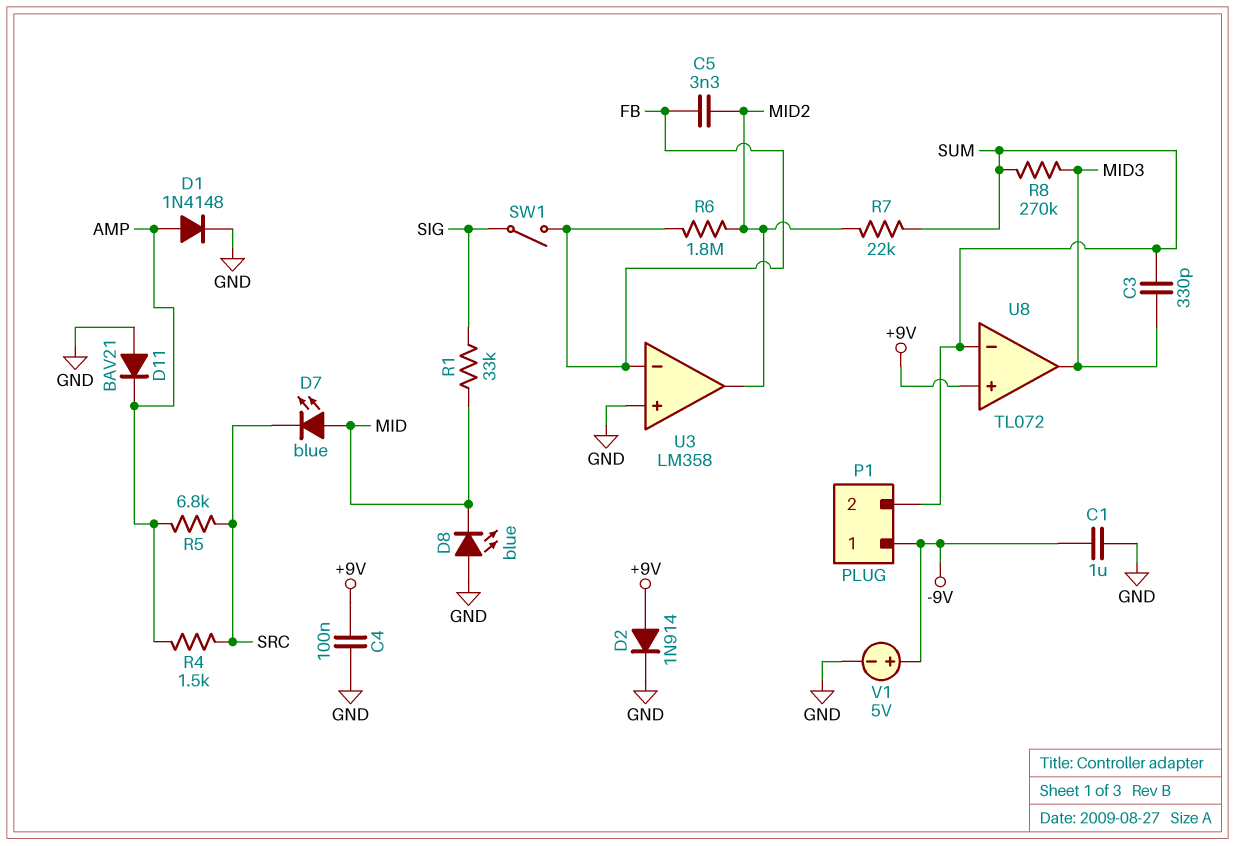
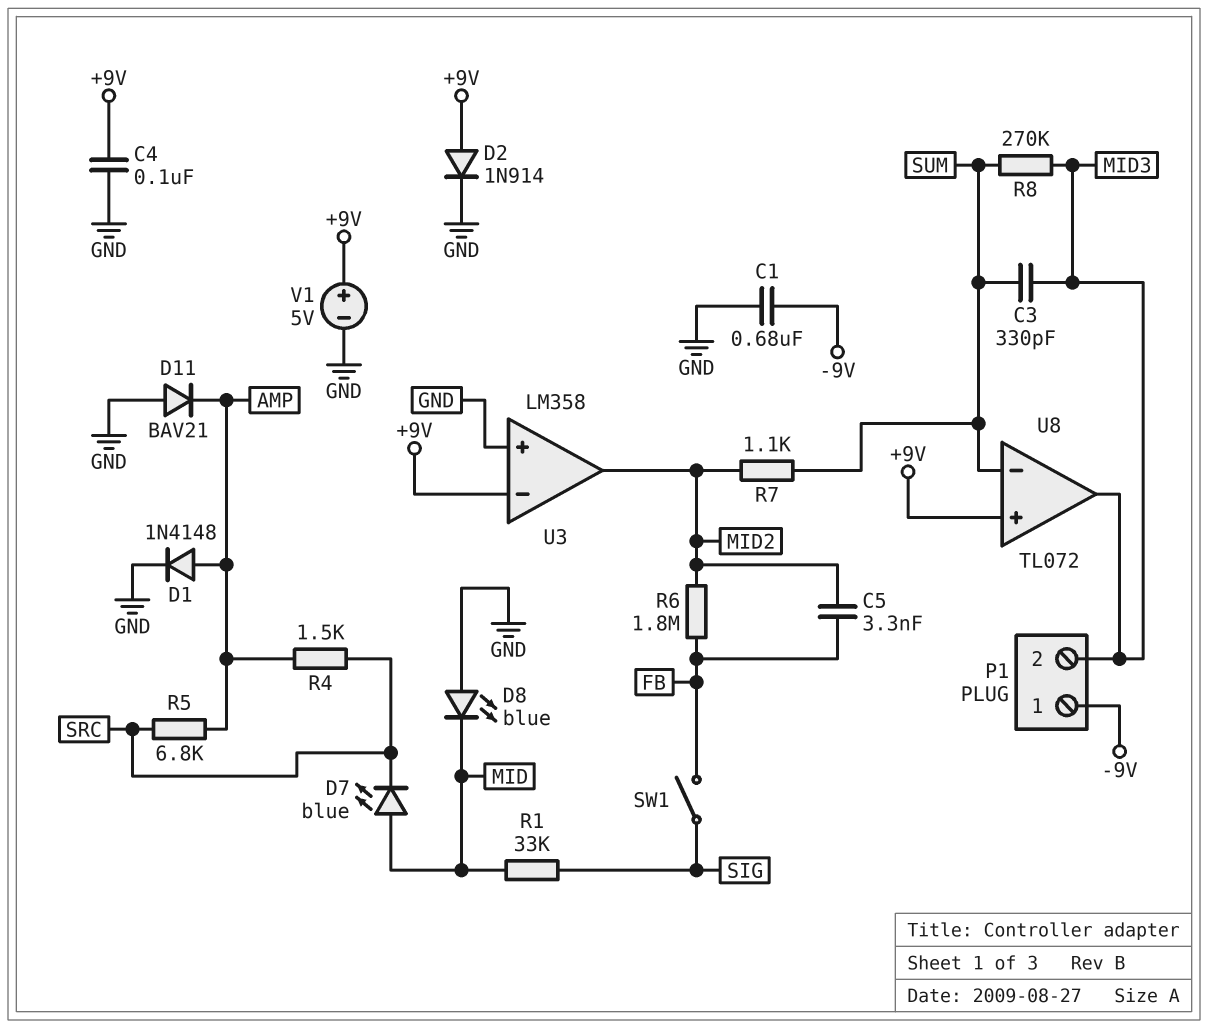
C1: 1uF (-9V, GND) -> 680nF (-9V, GND)
P1 pin 2: SUM -> MID3
R7: 22k (MID2, SUM) -> 1.1k (MID2, SUM)
U3 pin in-: FB -> +9V
V1: 5V (plus -9V, minus GND) -> 5V (plus +9V, minus GND)

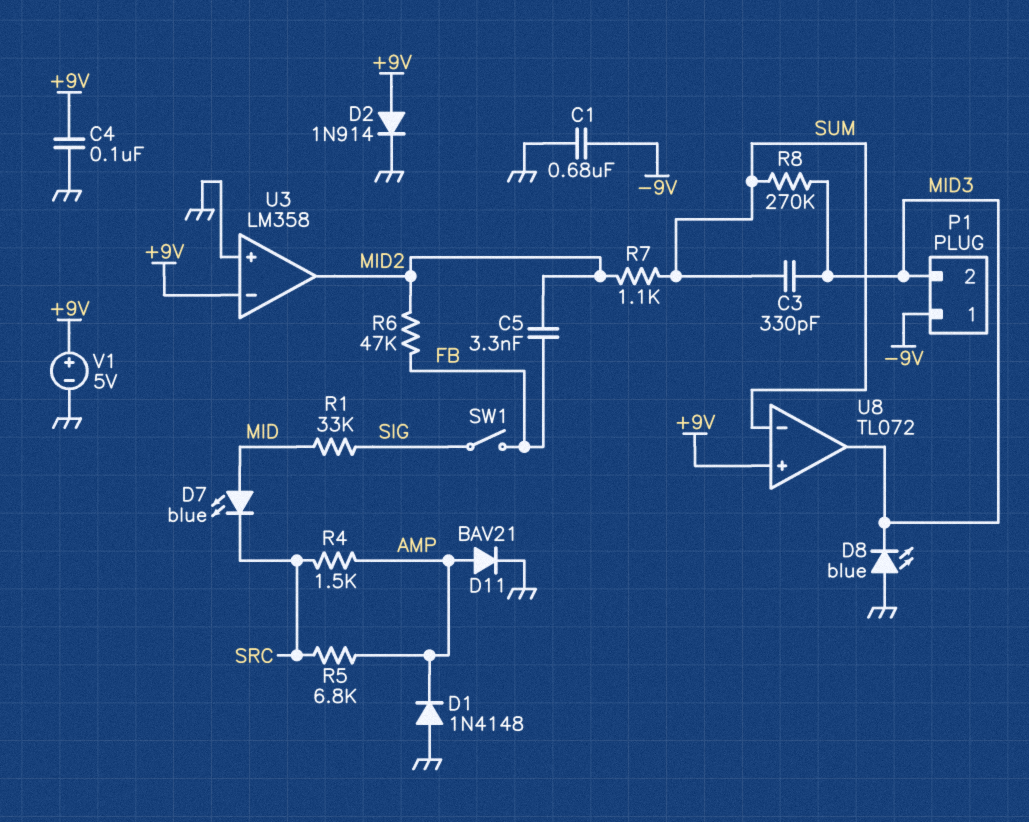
D1: diode 1N4148 (A AMP, K GND) -> diode 1N4148 (A GND, K AMP)
D8: LED blue (A GND, K MID) -> LED blue (A GND, K MID3)
D11: diode BAV21 (A GND, K AMP) -> diode BAV21 (A AMP, K GND)
R6: 1.8M (FB, MID2) -> 47k (FB, MID2)

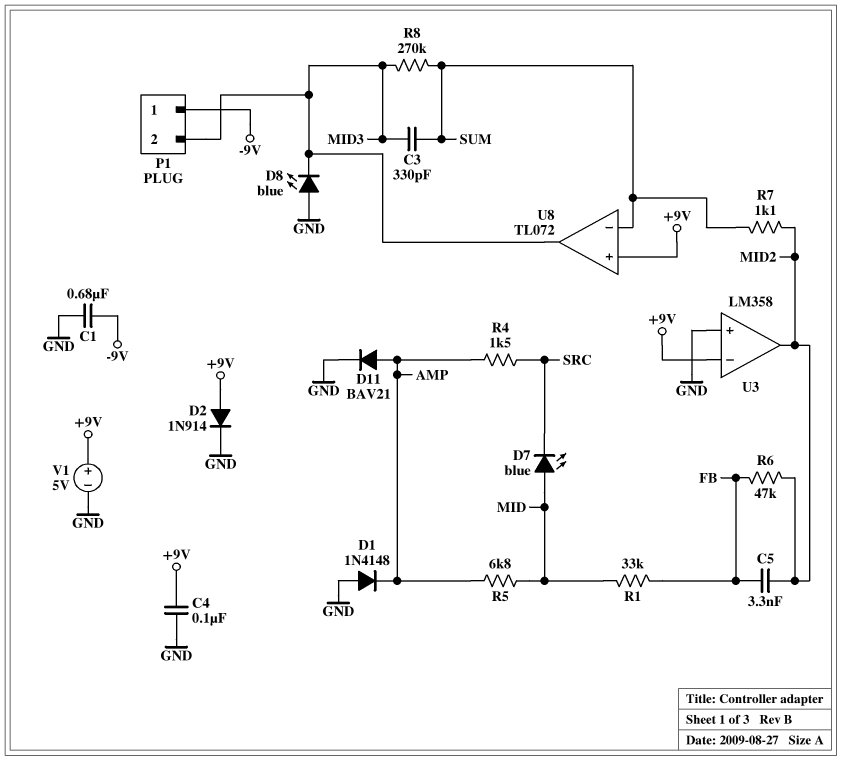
R1: 33k (MID, SIG) -> 33k (FB, MID)
R5: 6.8k (AMP, SRC) -> 6.8k (AMP, MID)
SW1: switch (FB, SIG) -> none

